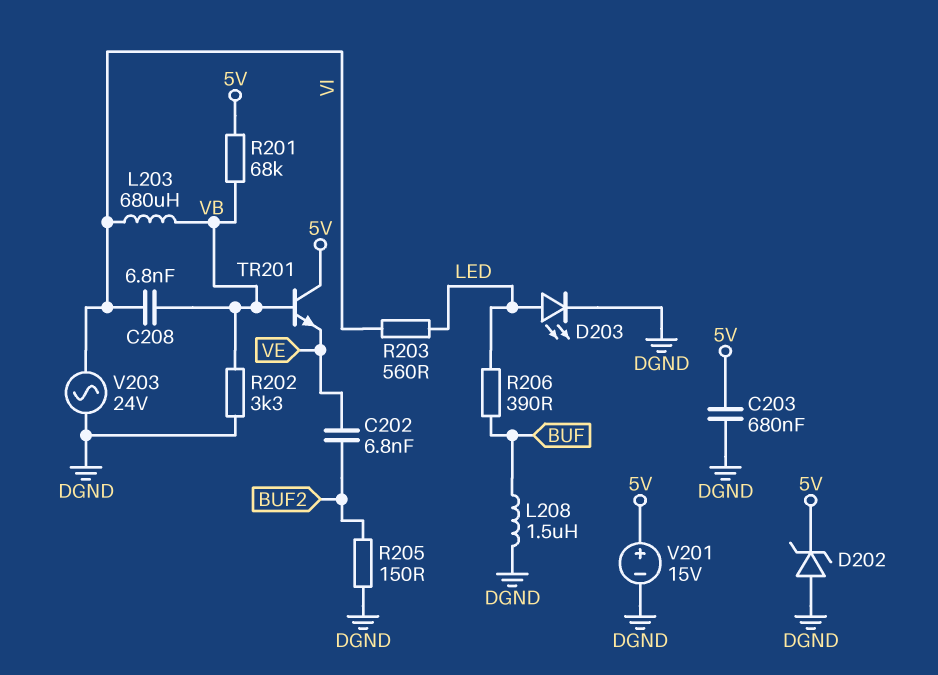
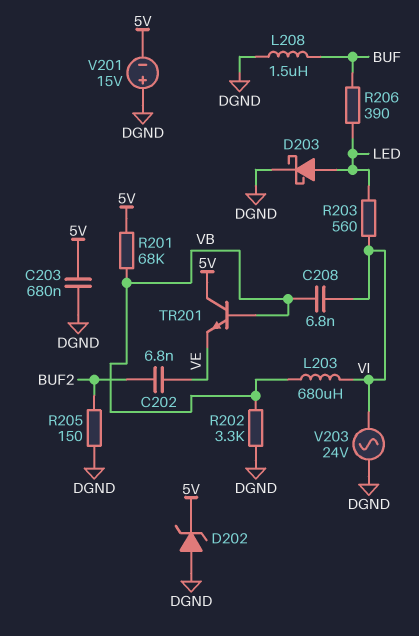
D203: LED (A LED, K DGND) -> schottky (A LED, K DGND)
V201: 15V (plus 5V, minus DGND) -> 15V (plus DGND, minus 5V)

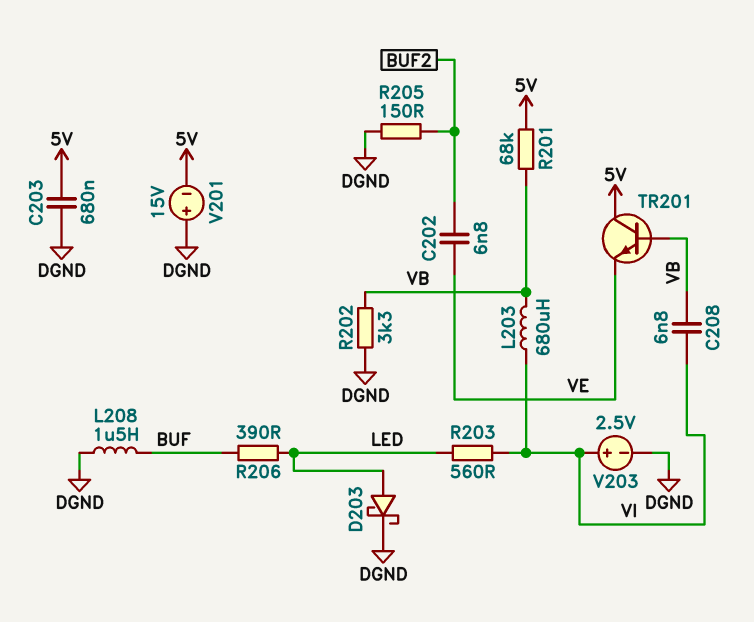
D202: zener (A DGND, K 5V) -> none
V203: AC 24V (DGND, VI) -> 2.5V (plus VI, minus DGND)

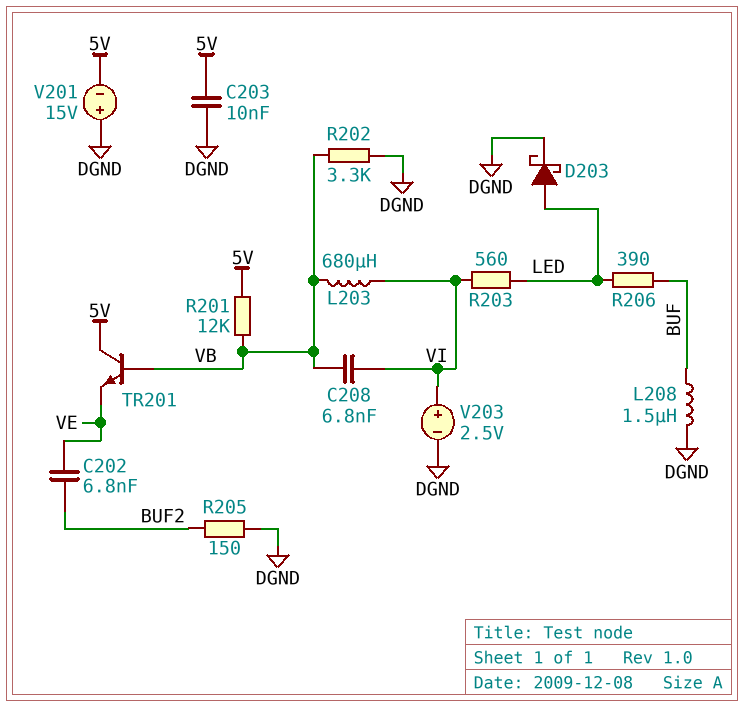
C203: 680nF (5V, DGND) -> 10nF (5V, DGND)
R201: 68k (5V, VB) -> 12k (5V, VB)

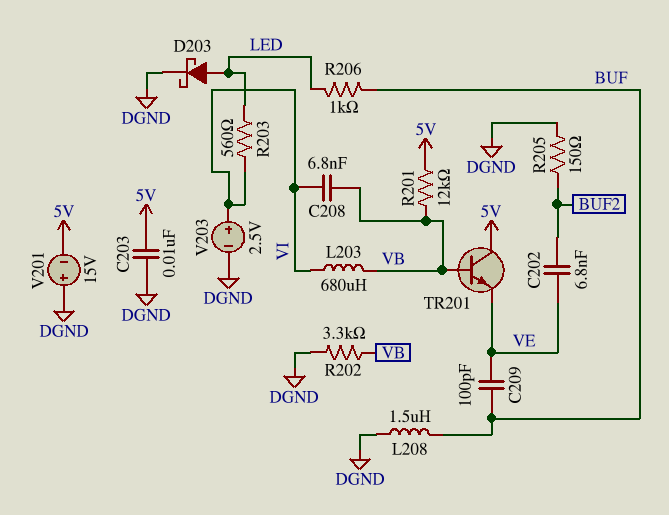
C209: none -> 100pF (BUF, VE)
R206: 390 (BUF, LED) -> 1k (BUF, LED)

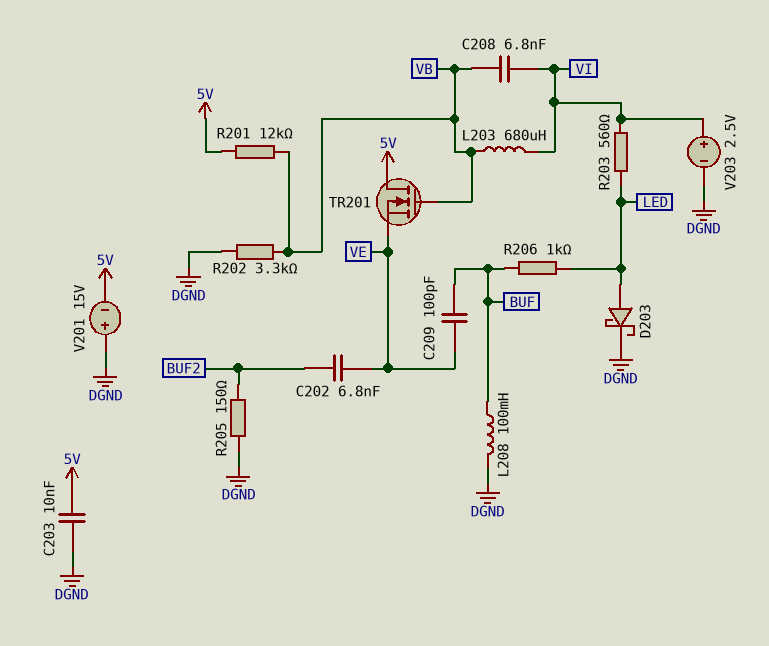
L208: 1.5uH (BUF, DGND) -> 100mH (BUF, DGND)
TR201: NPN (B VB, C 5V, E VE) -> NMOS (G VB, D 5V, S VE)

